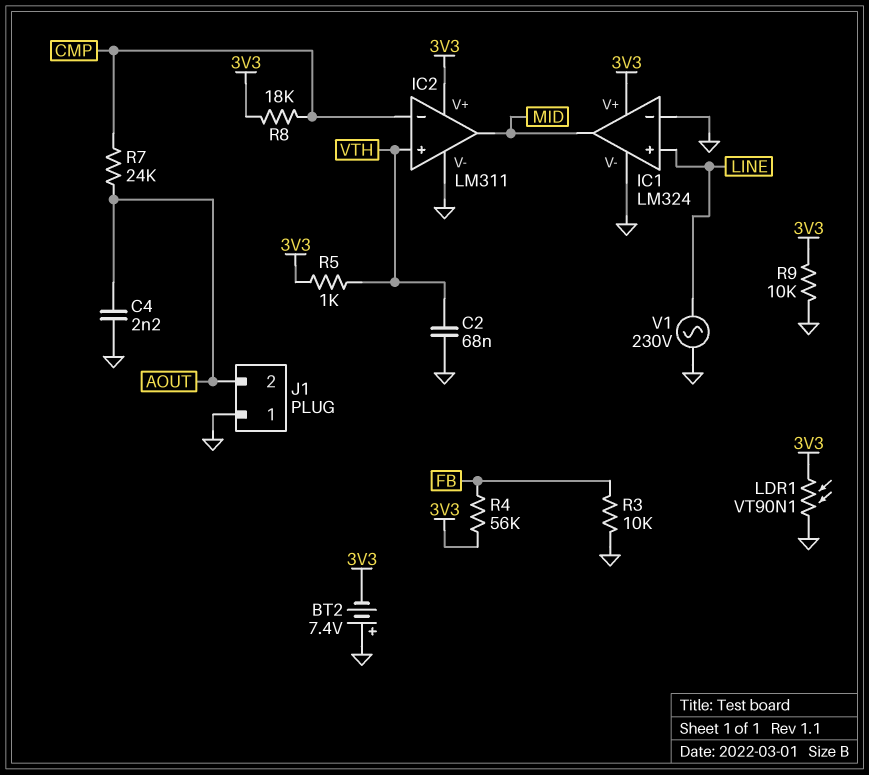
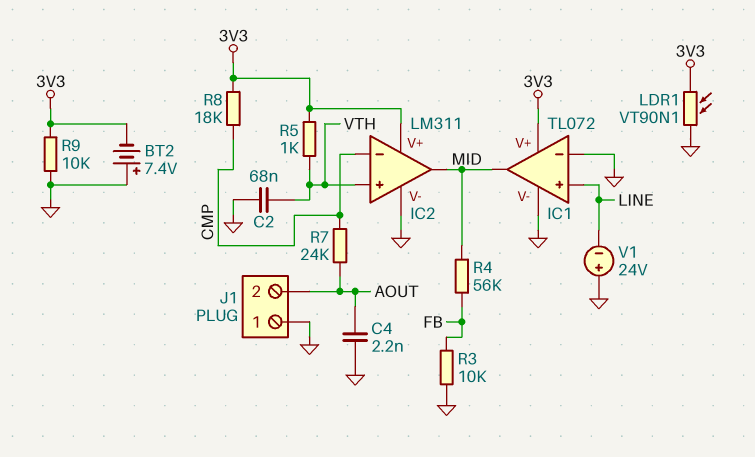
IC1: LM324 -> TL072
R4: 56k (3V3, FB) -> 56k (FB, MID)
V1: AC 230V (GND, LINE) -> 24V (plus GND, minus LINE)

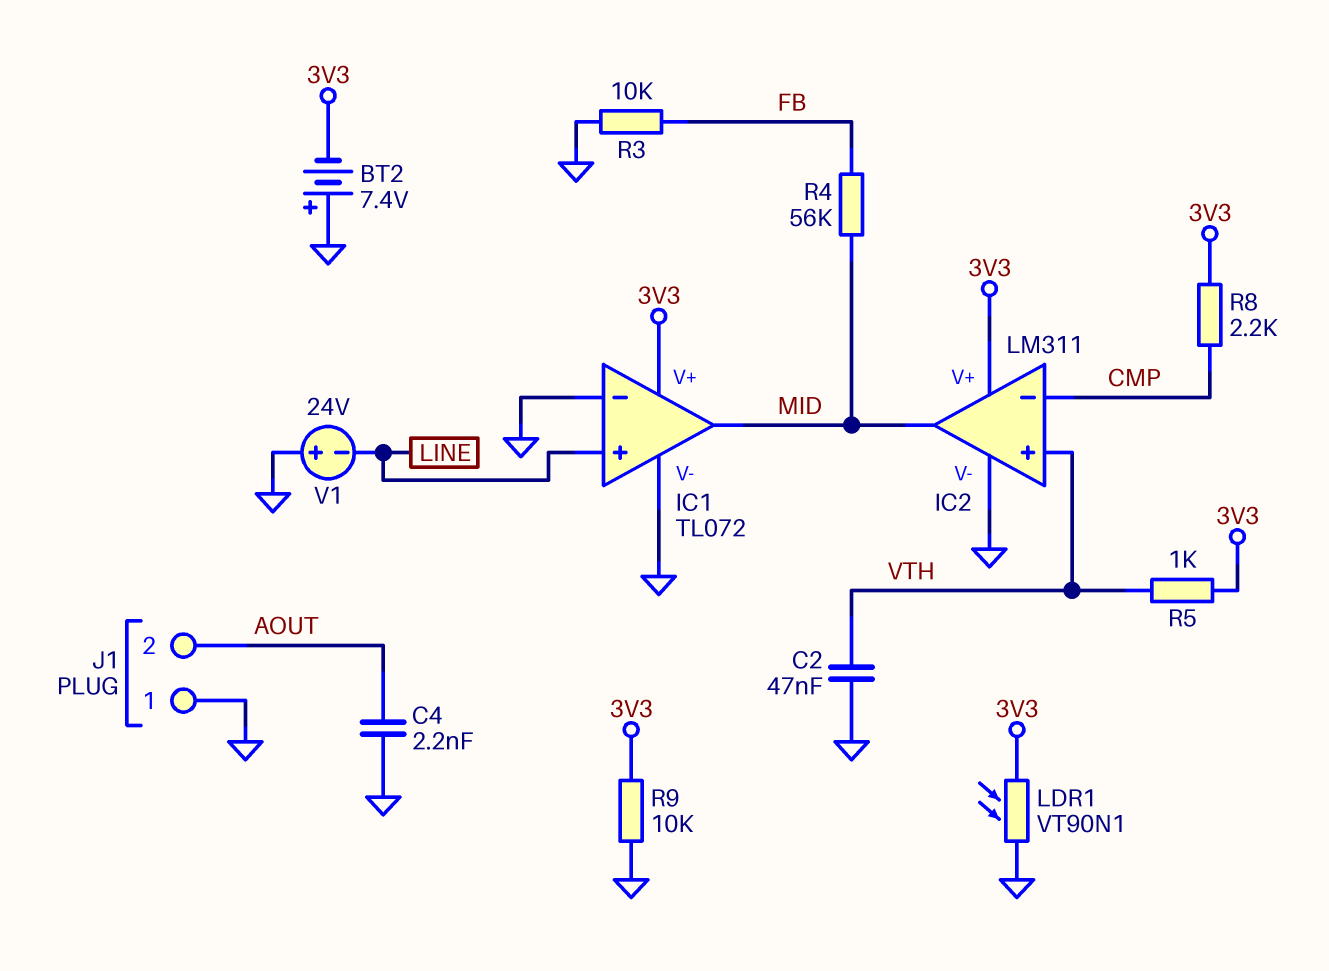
C2: 68nF (GND, VTH) -> 47nF (GND, VTH)
R7: 24k (AOUT, CMP) -> none
R8: 18k (3V3, CMP) -> 2.2k (3V3, CMP)

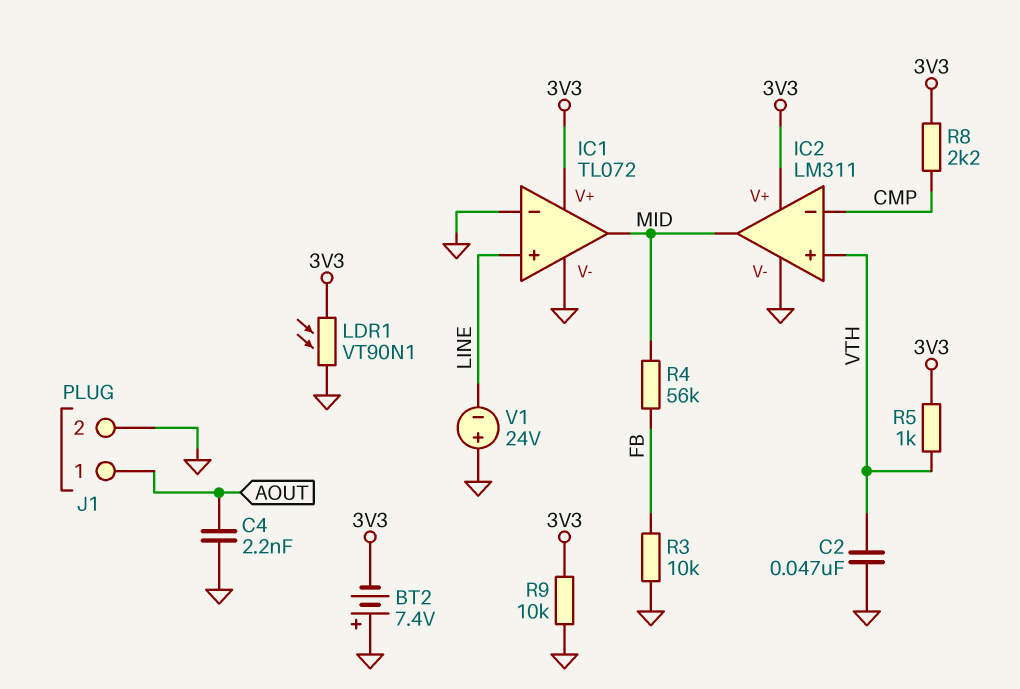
J1 pin 1: GND -> AOUT
J1 pin 2: AOUT -> GND

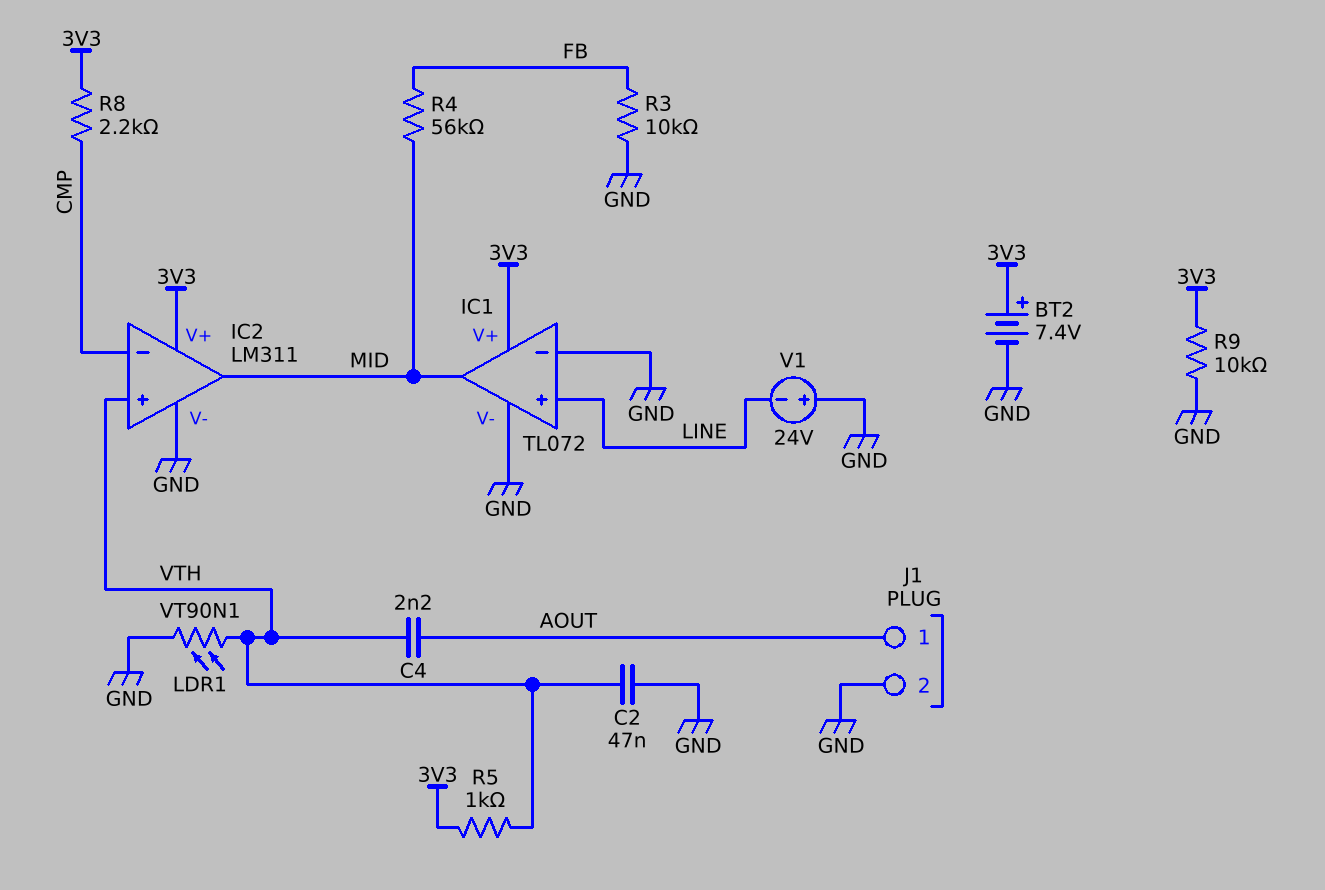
BT2: 7.4V (plus GND, minus 3V3) -> 7.4V (plus 3V3, minus GND)
C4: 2.2nF (AOUT, GND) -> 2.2nF (AOUT, VTH)
LDR1: VT90N1 (3V3, GND) -> VT90N1 (GND, VTH)

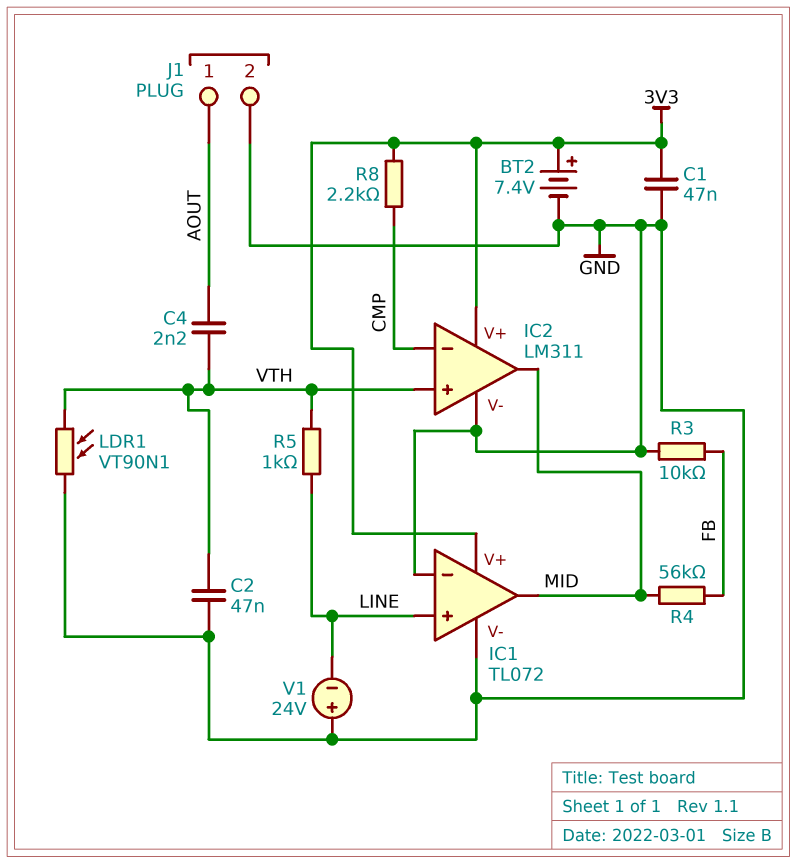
C1: none -> 47nF (3V3, GND)
R5: 1k (3V3, VTH) -> 1k (LINE, VTH)
R9: 10k (3V3, GND) -> none

